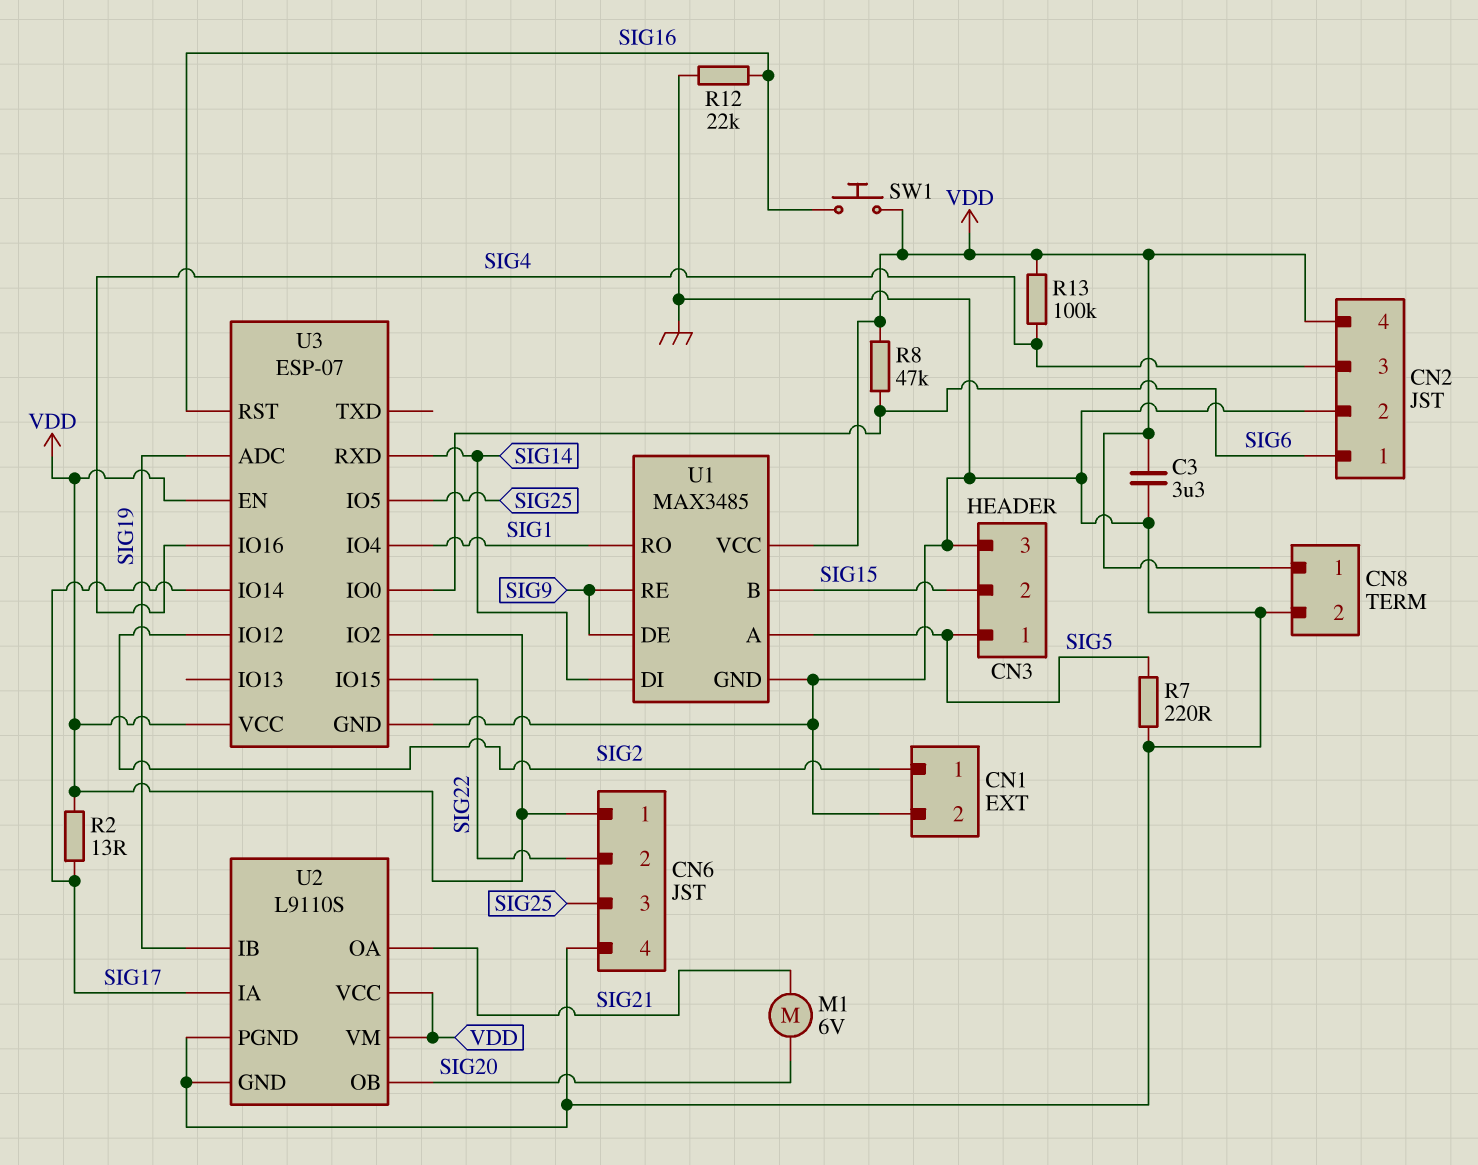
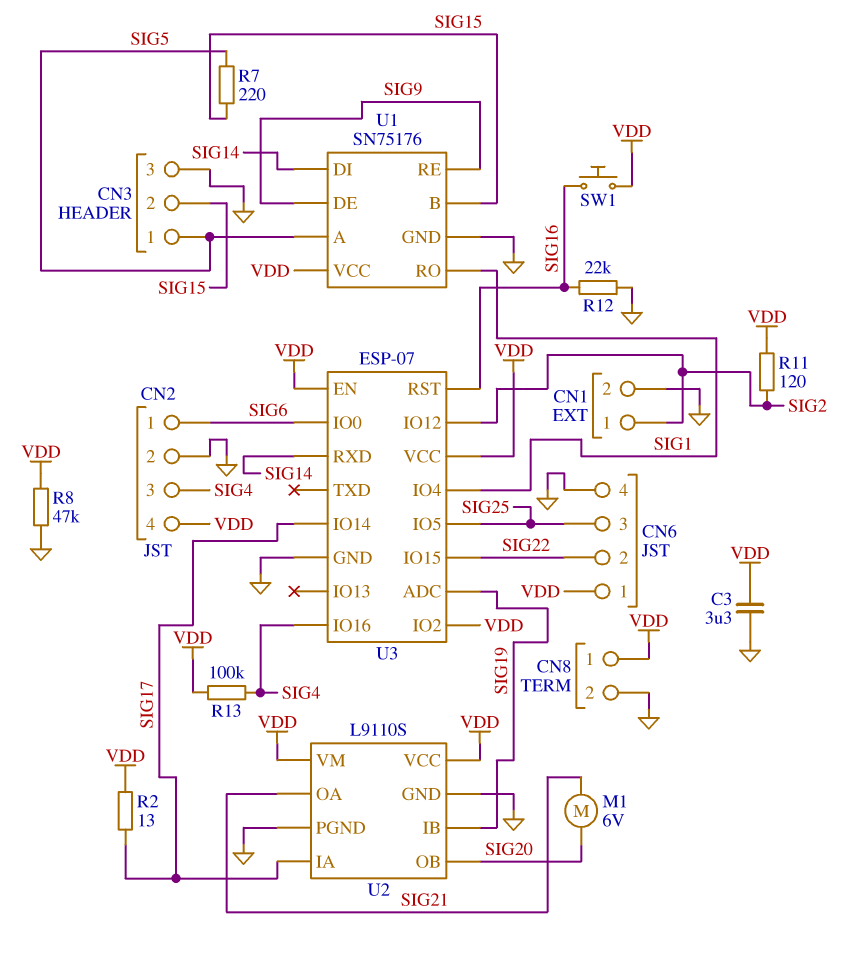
R7: 220 (GND, SIG5) -> 220 (SIG5, SIG15)
R8: 47k (SIG6, VDD) -> 47k (GND, VDD)
R11: none -> 120 (SIG2, VDD)
U1: MAX3485 -> SN75176

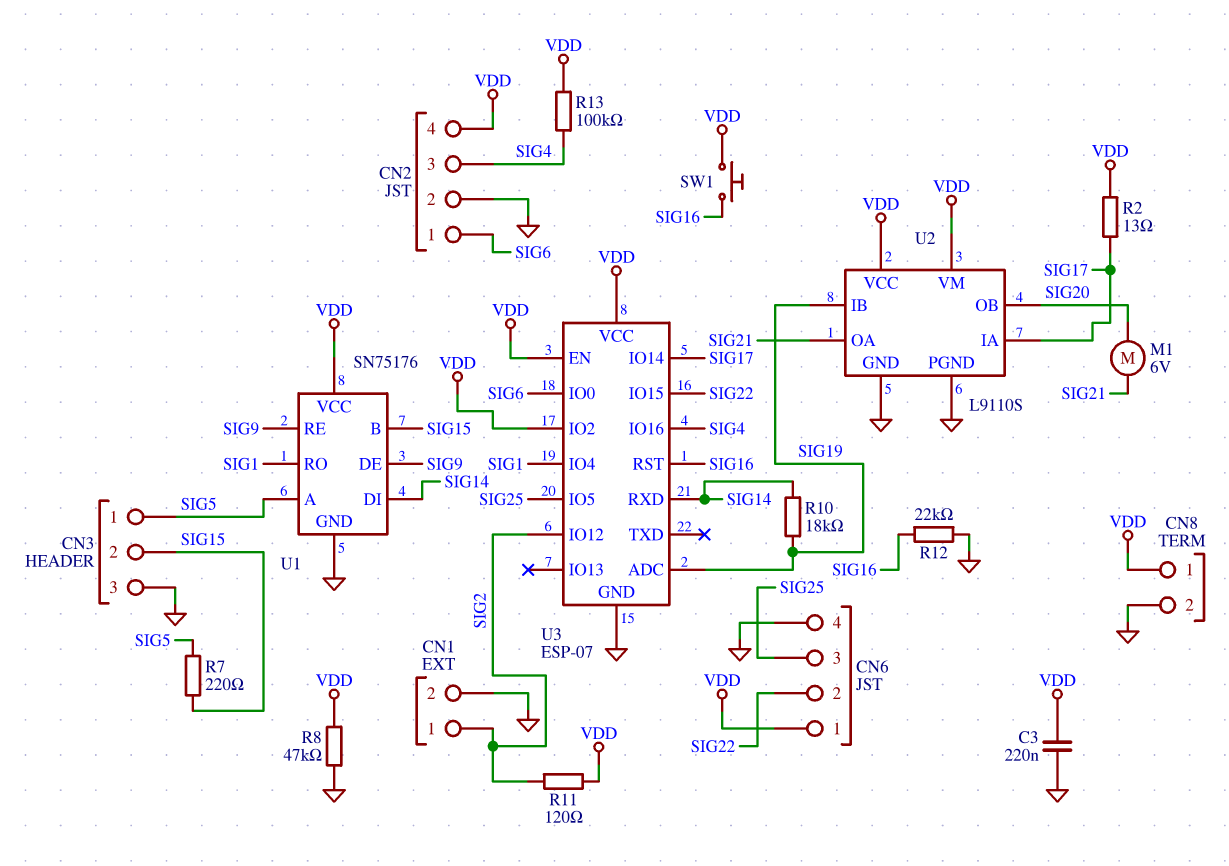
C3: 3.3uF (GND, VDD) -> 220nF (GND, VDD)
R10: none -> 18k (SIG14, SIG19)

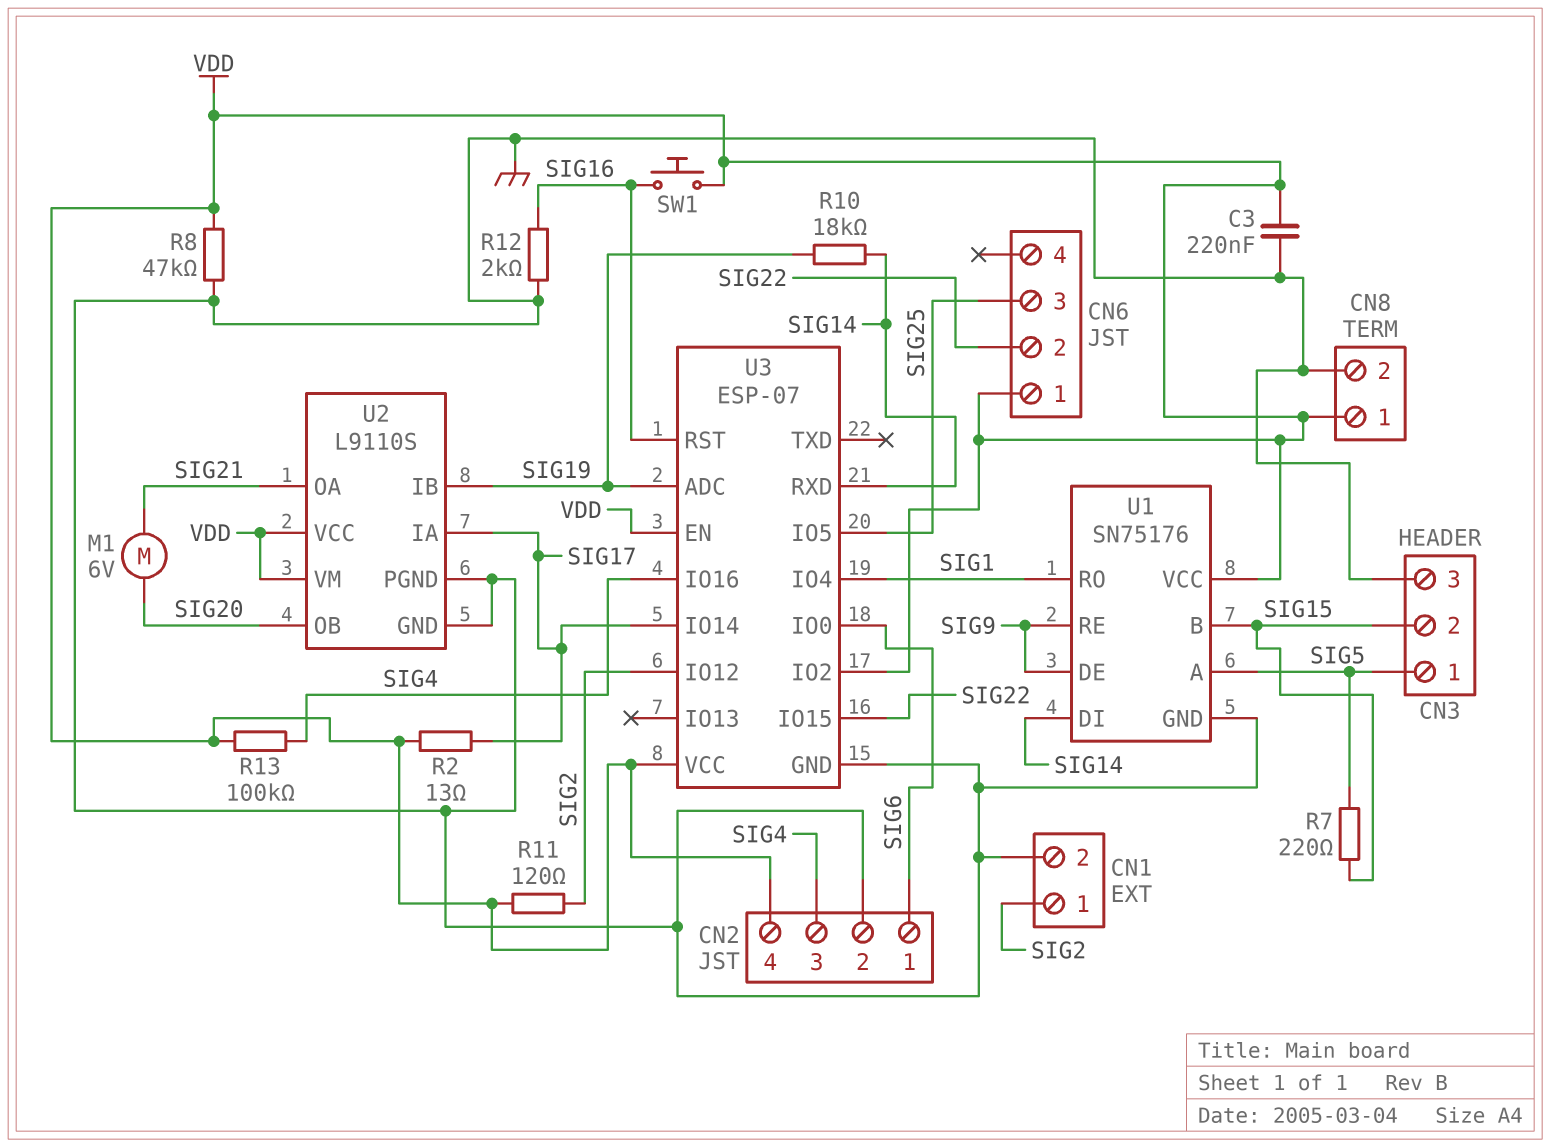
CN6 pin 4: GND -> none
R12: 22k (GND, SIG16) -> 2k (GND, SIG16)

